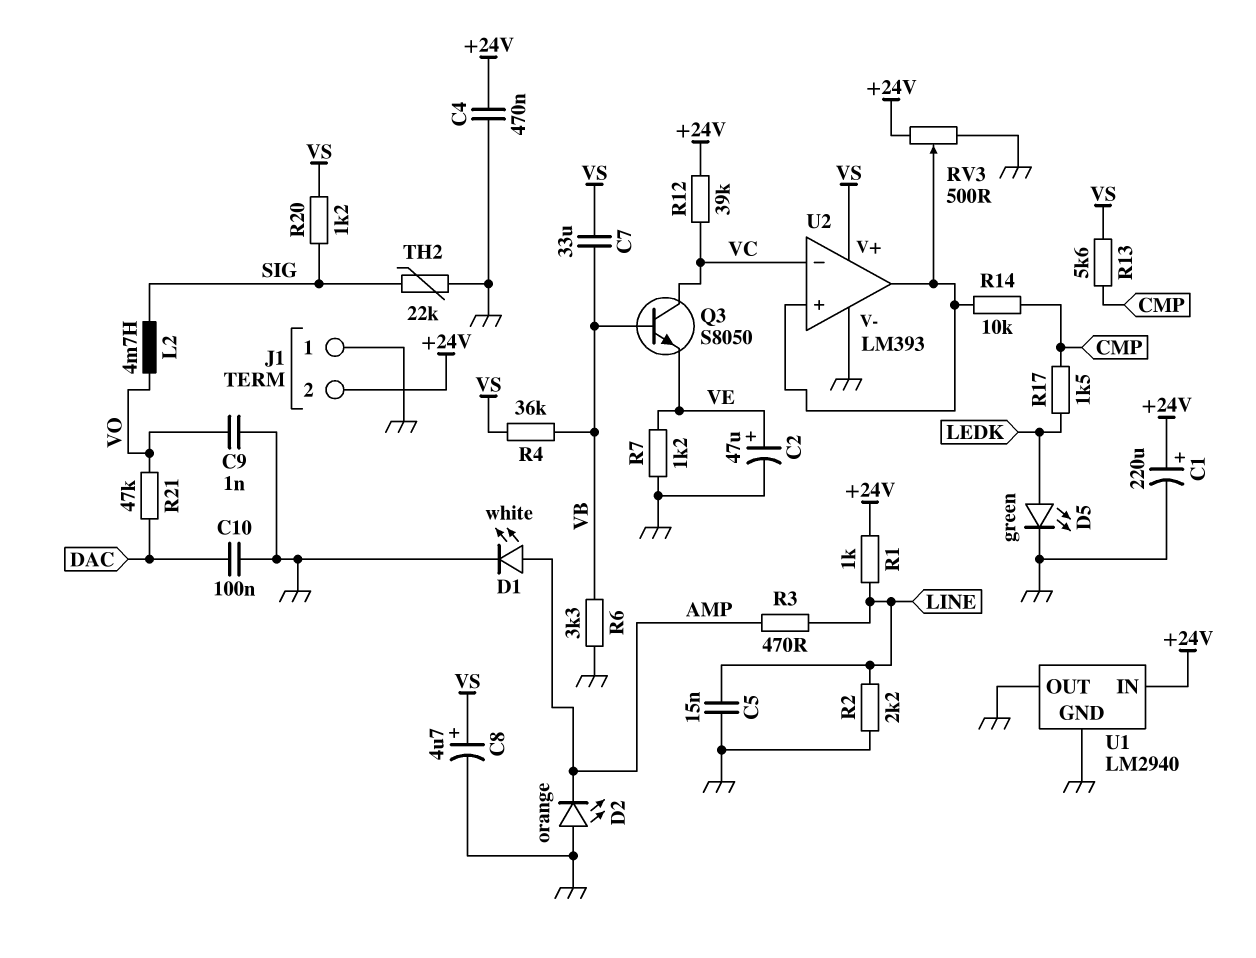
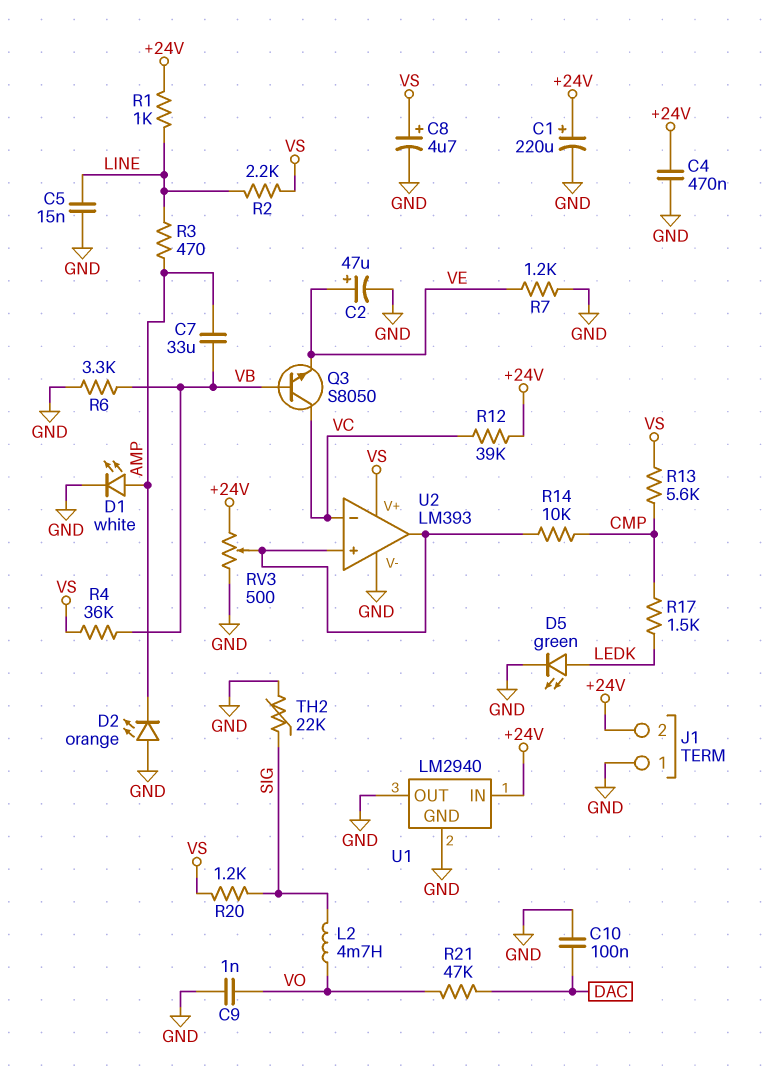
C7: 33uF (VB, VS) -> 33uF (AMP, VB)
R2: 2.2k (GND, LINE) -> 2.2k (LINE, VS)

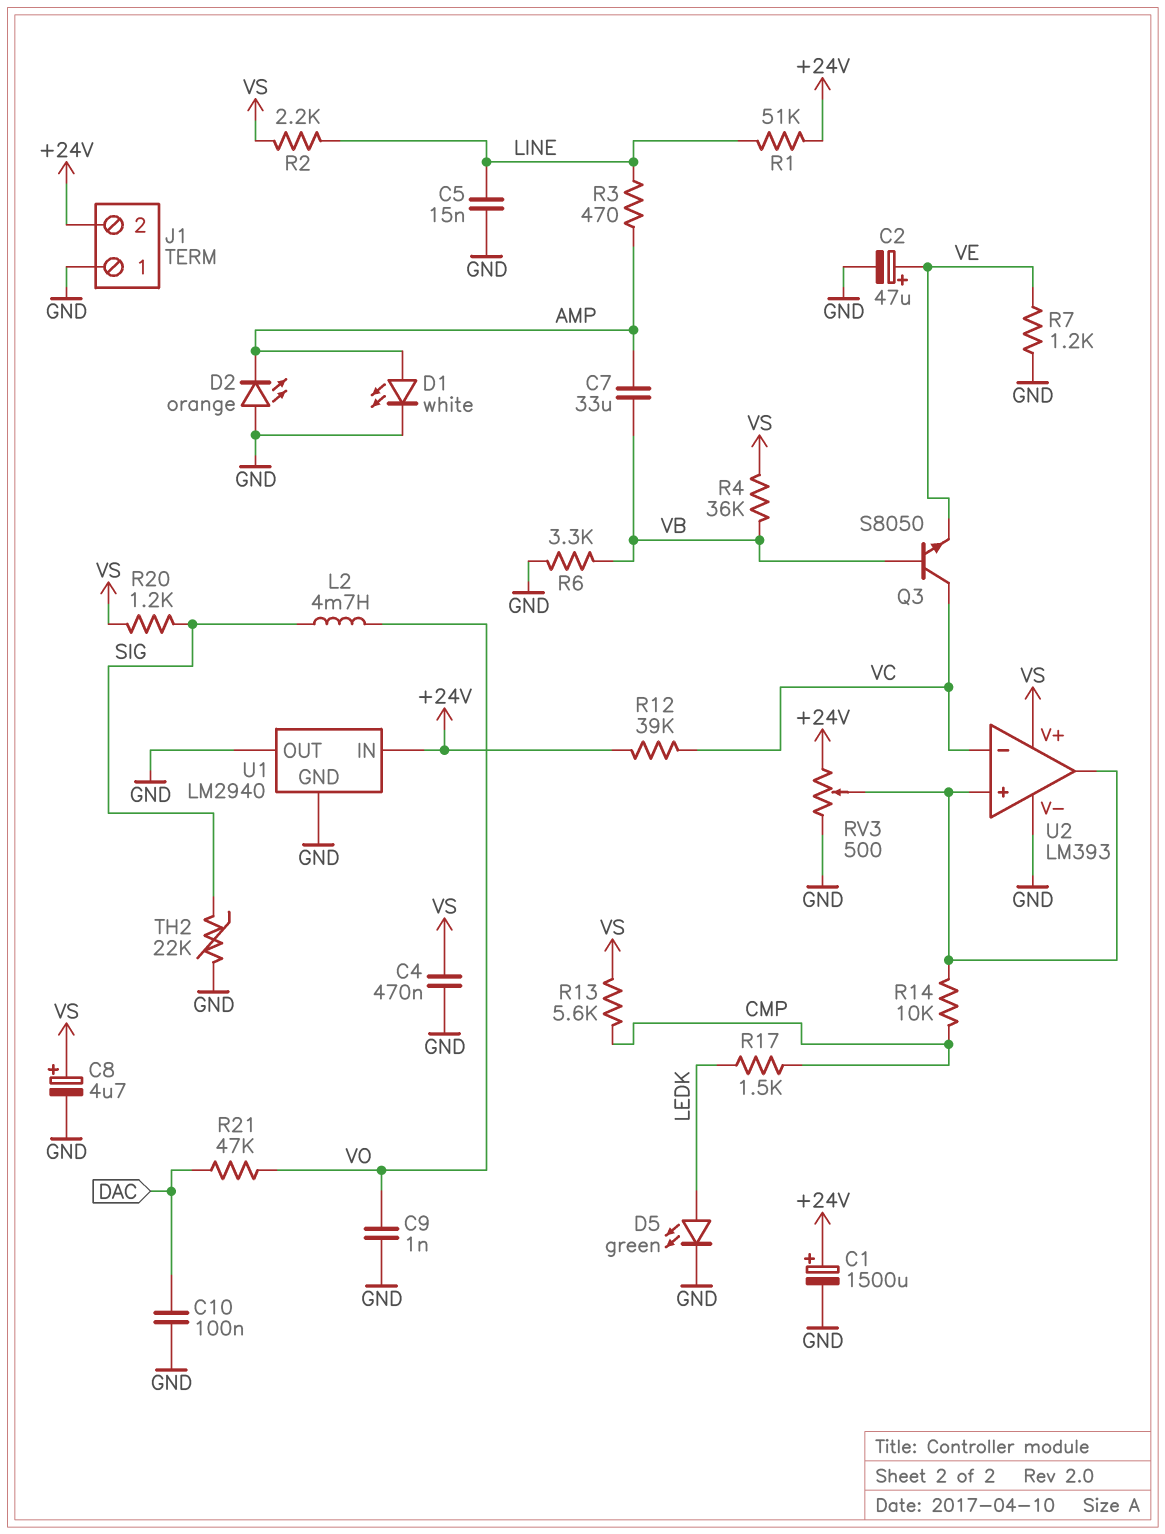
C1: 220uF (plus +24V, minus GND) -> 1500uF (plus +24V, minus GND)
C4: 470nF (+24V, GND) -> 470nF (GND, VS)
R1: 1k (+24V, LINE) -> 51k (+24V, LINE)

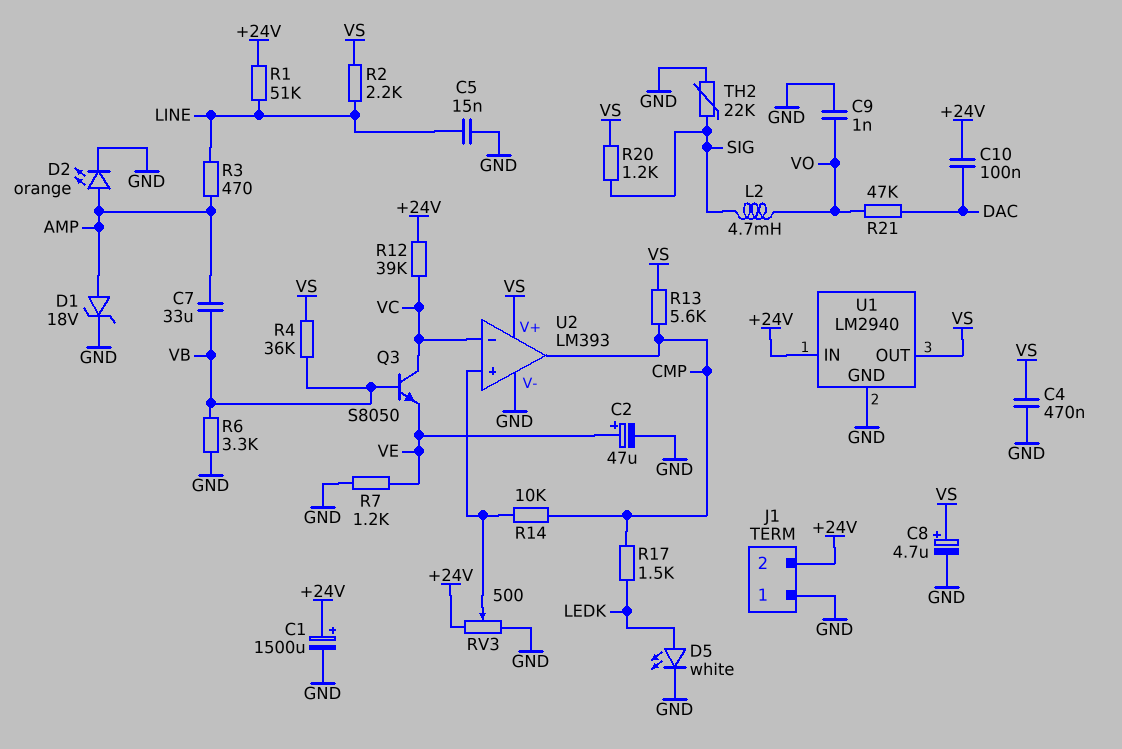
C10: 100nF (DAC, GND) -> 100nF (+24V, DAC)
D1: LED white (A AMP, K GND) -> zener 18V (A AMP, K GND)
D2: LED orange (A GND, K AMP) -> LED orange (A AMP, K GND)
D5: LED green (A LEDK, K GND) -> LED white (A LEDK, K GND)
U1 pin OUT: GND -> VS
U2 pin out: U2/in+ -> CMP

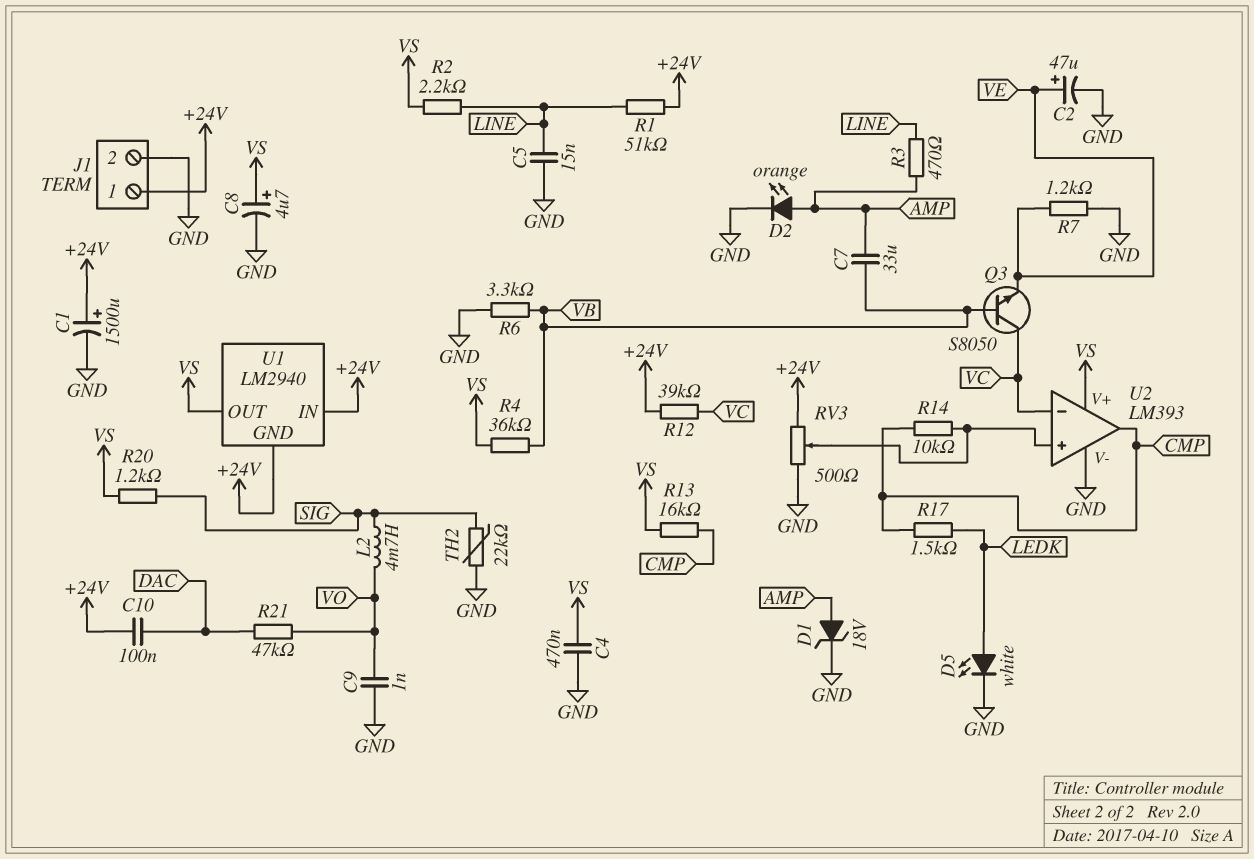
J1 pin 1: GND -> +24V
J1 pin 2: +24V -> GND
R13: 5.6k (CMP, VS) -> 16k (CMP, VS)
U1 pin GND: GND -> +24V

